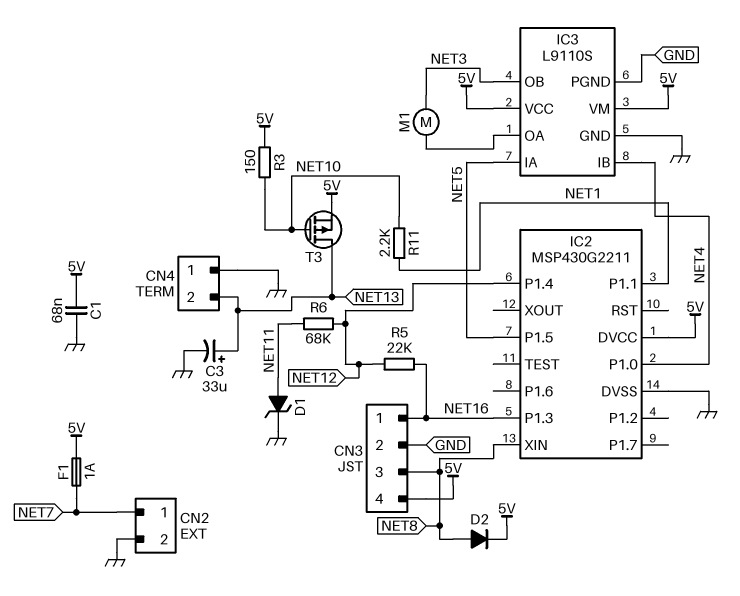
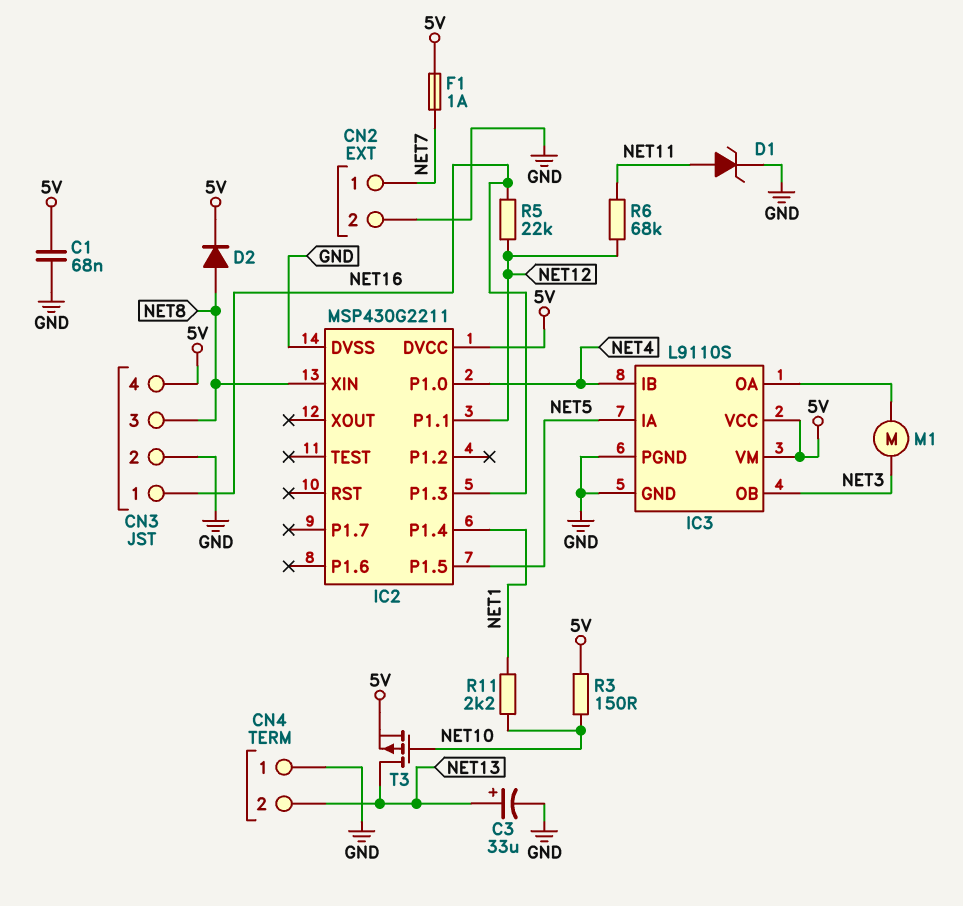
IC2 pin P1.1: NET1 -> NET12
IC2 pin P1.4: NET12 -> NET1

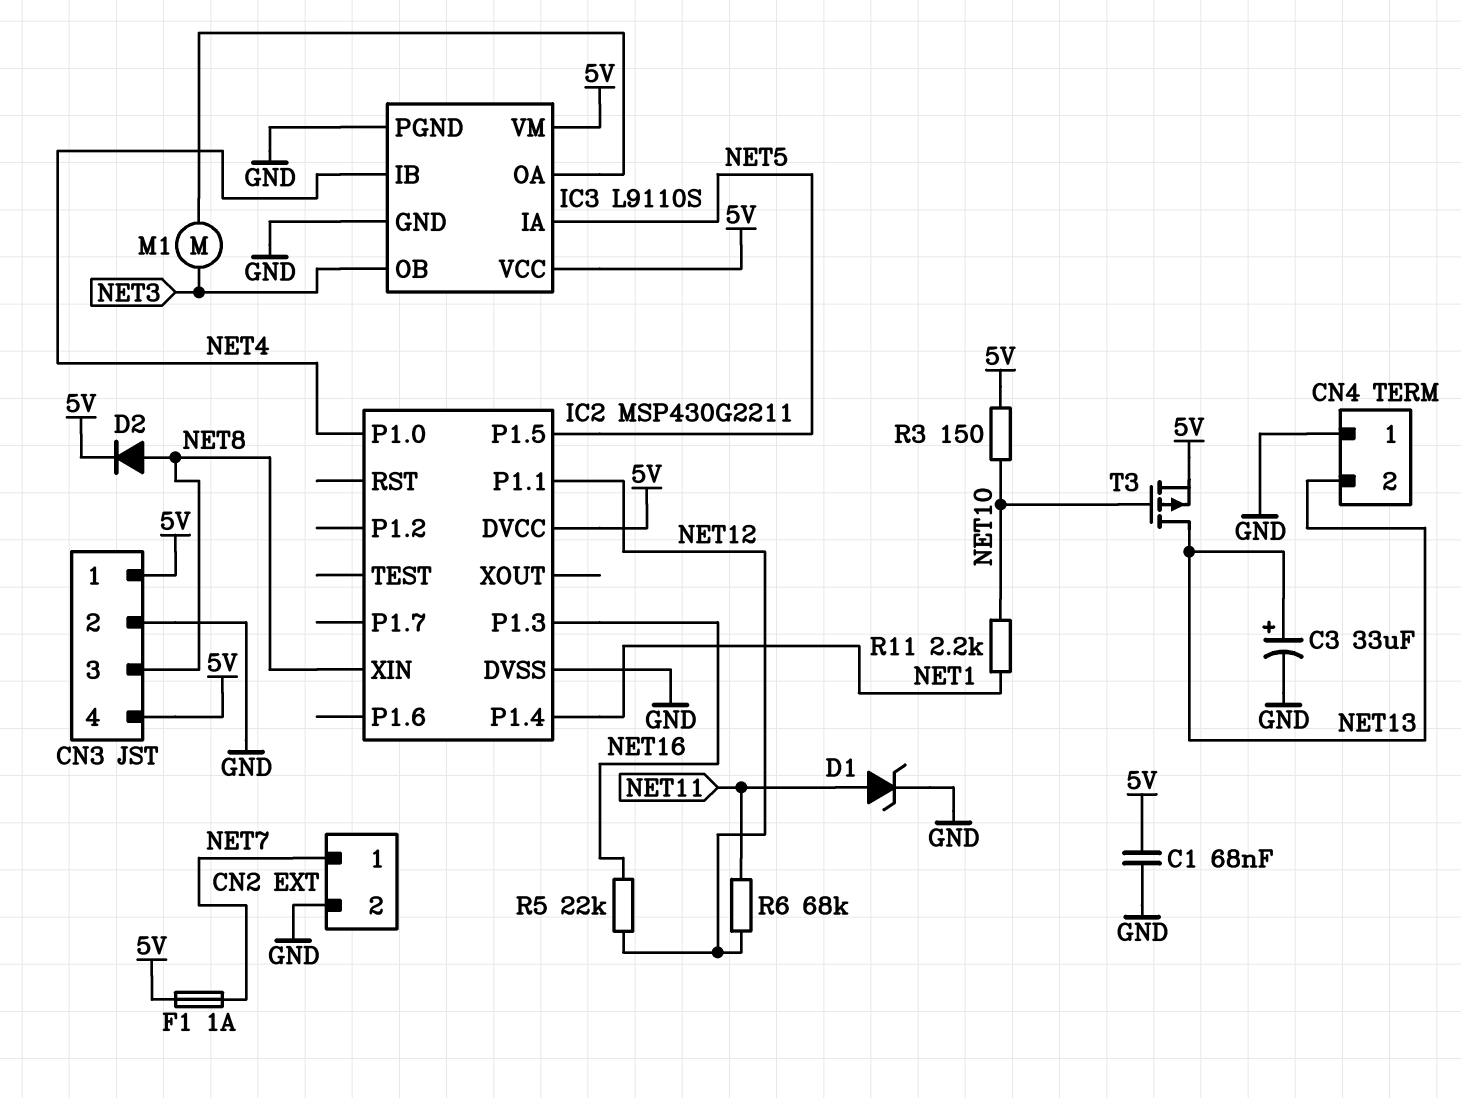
CN3 pin 1: NET16 -> 5V

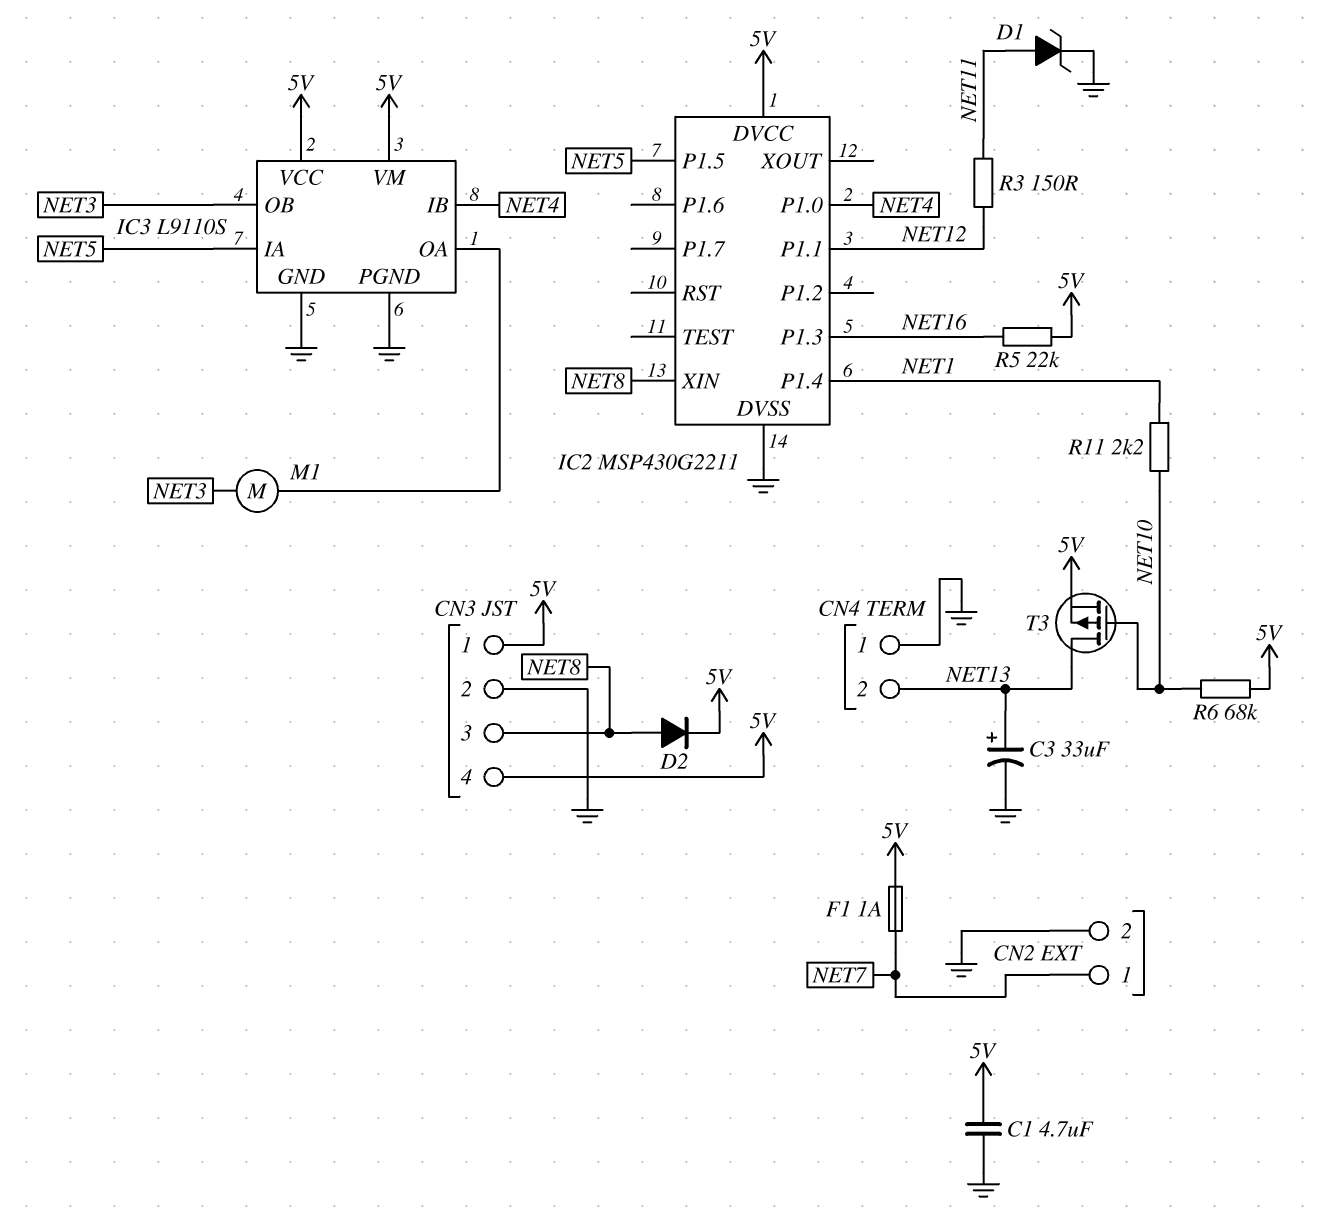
C1: 68nF (5V, GND) -> 4.7uF (5V, GND)
R3: 150 (5V, NET10) -> 150 (NET11, NET12)
R5: 22k (NET12, NET16) -> 22k (5V, NET16)
R6: 68k (NET11, NET12) -> 68k (5V, NET10)

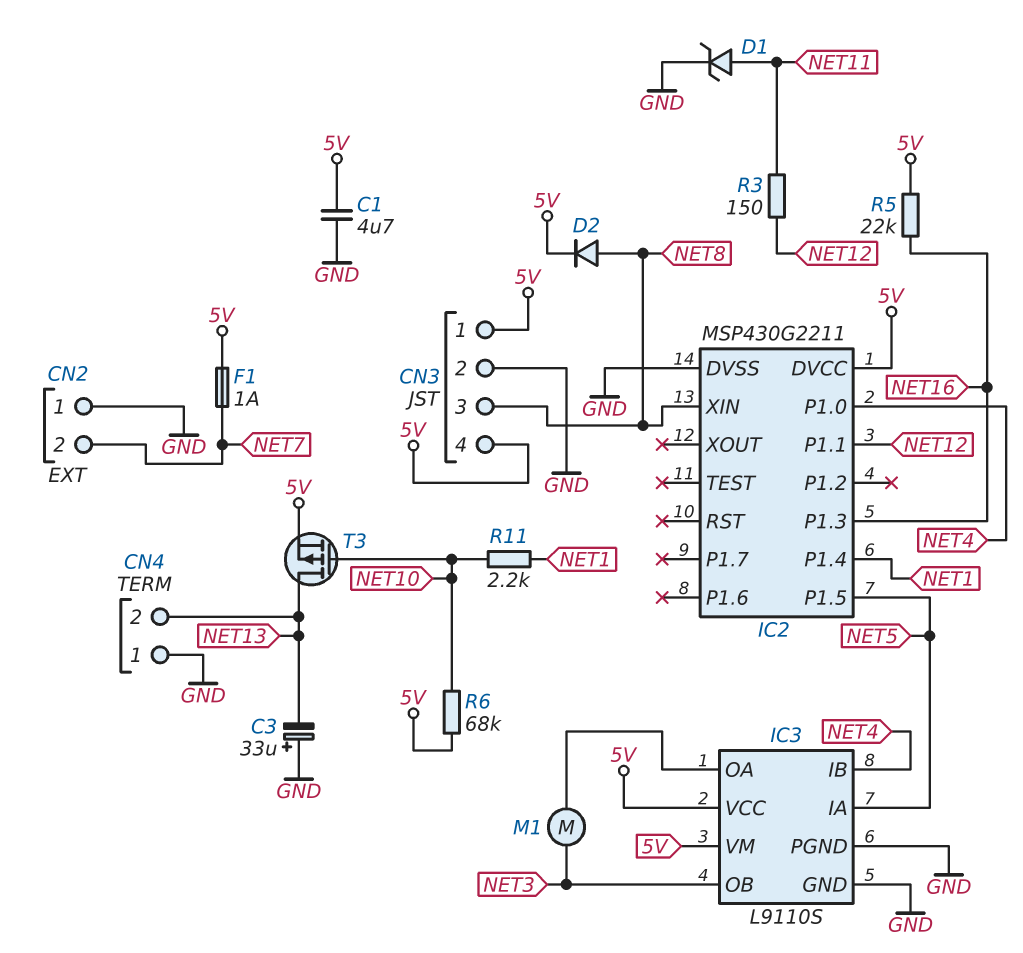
C3: 33uF (plus NET13, minus GND) -> 33uF (plus GND, minus NET13)
CN2 pin 1: NET7 -> GND
CN2 pin 2: GND -> NET7

